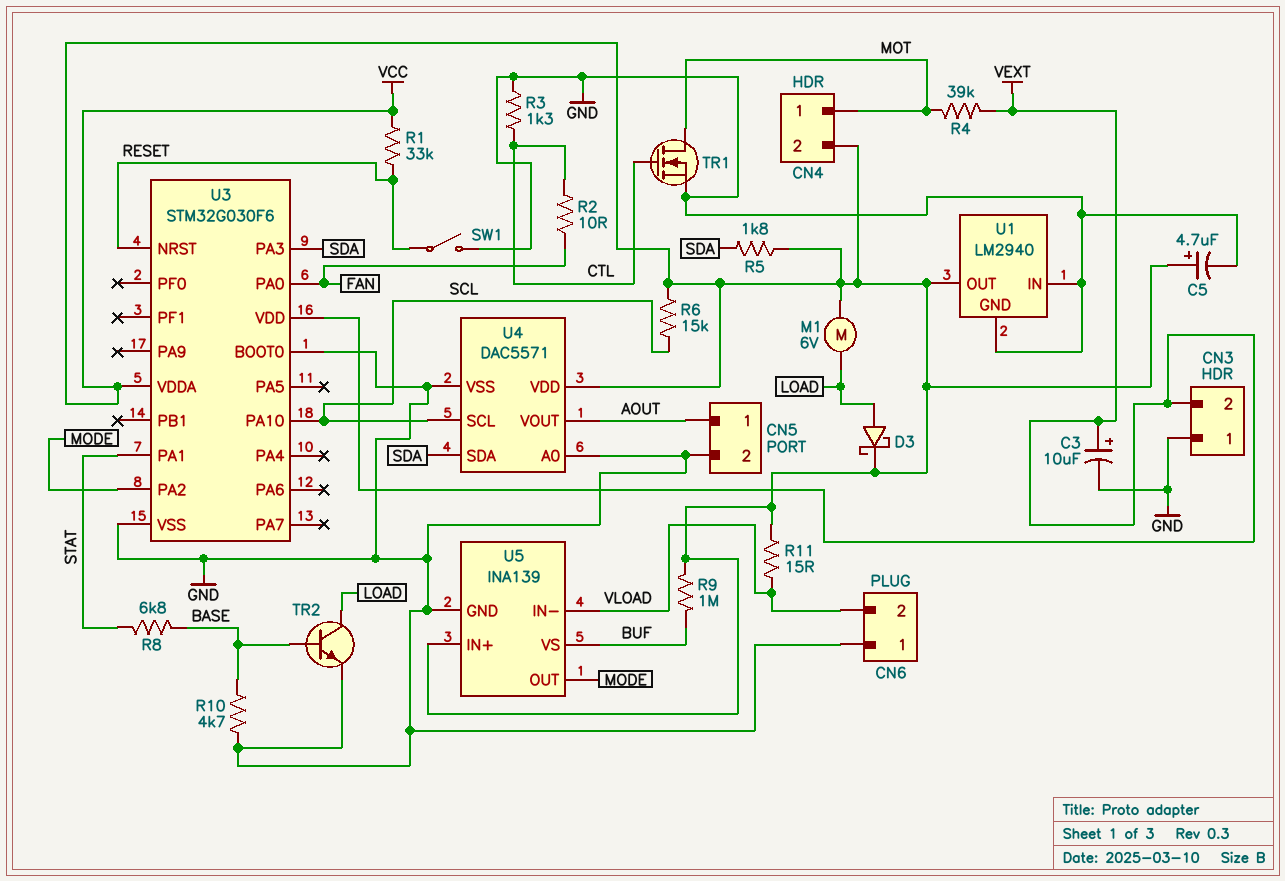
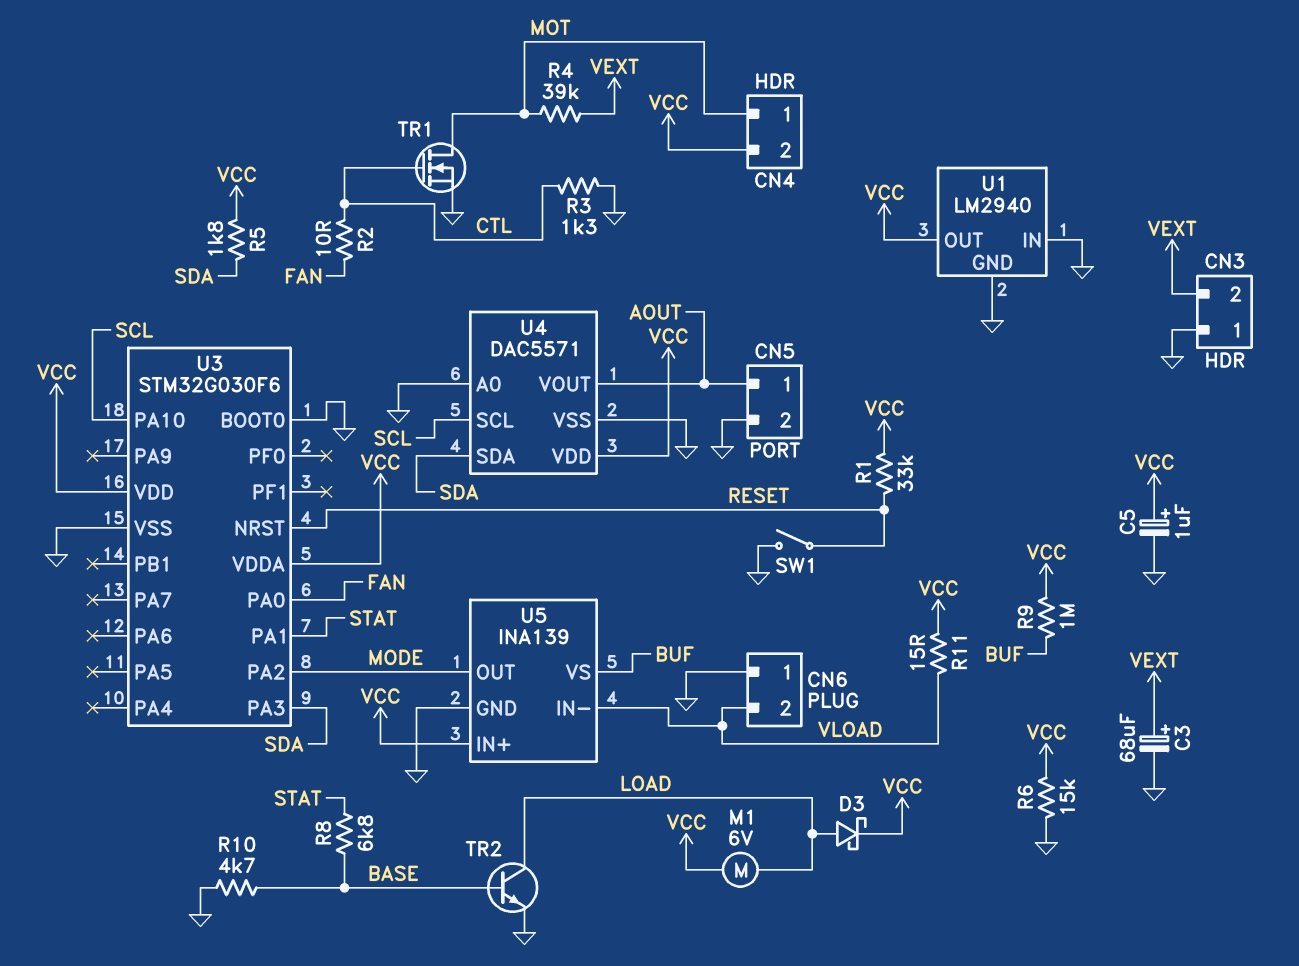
C3: 10uF (plus VEXT, minus GND) -> 68uF (plus VEXT, minus GND)
C5: 4.7uF (plus VCC, minus GND) -> 1uF (plus VCC, minus GND)
R6: 15k (SCL, VCC) -> 15k (GND, VCC)
U3 pin VDD: VEXT -> VCC

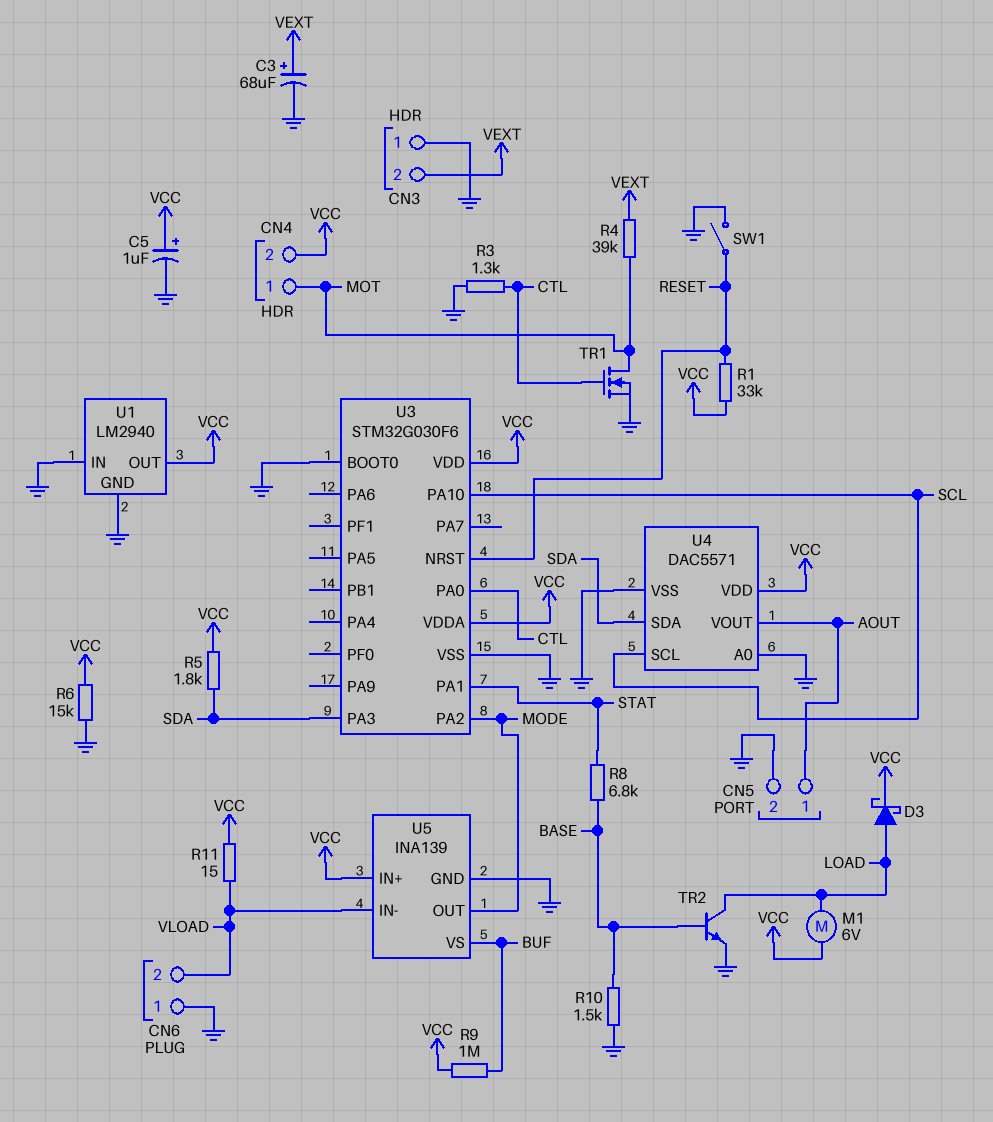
R2: 10 (CTL, FAN) -> none
R10: 4.7k (BASE, GND) -> 1.5k (BASE, GND)
U3 pin PA0: FAN -> CTL

